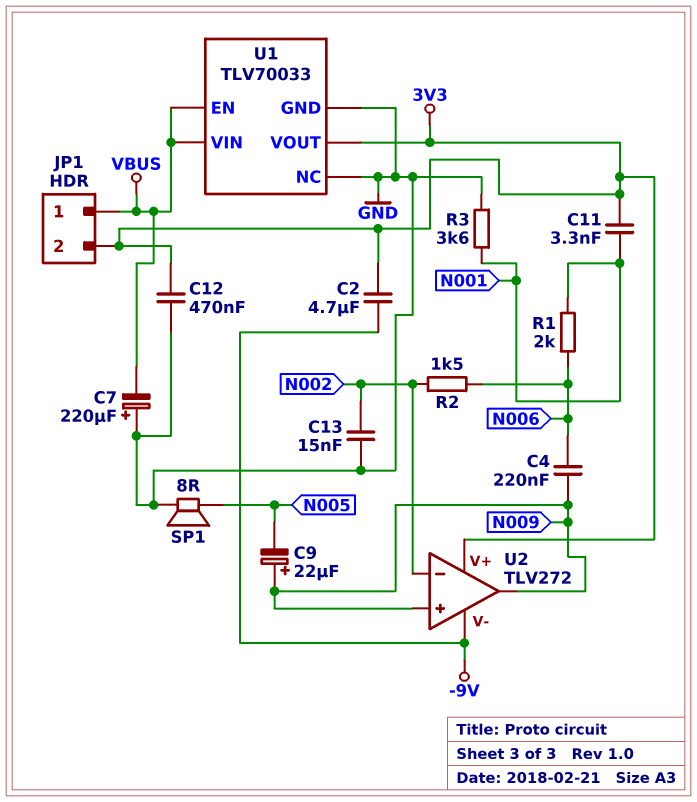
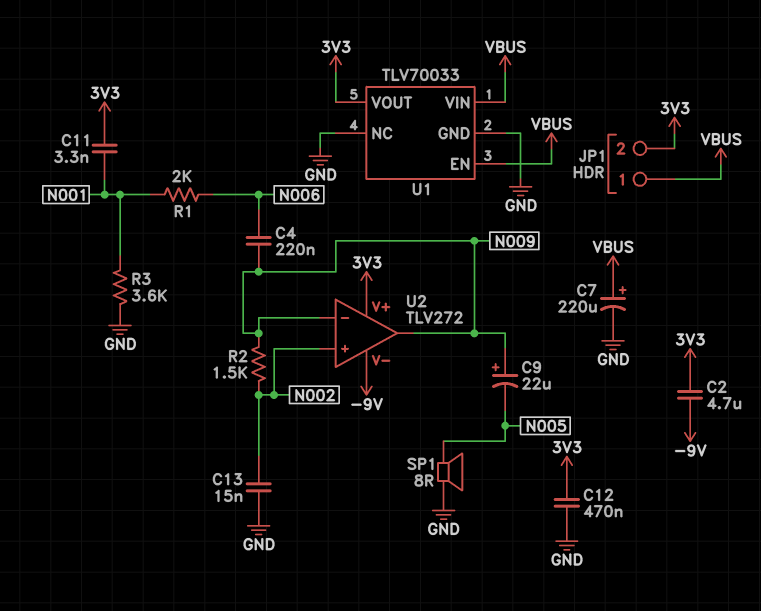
C7: 220uF (plus GND, minus VBUS) -> 220uF (plus VBUS, minus GND)
R2: 1.5k (N002, N006) -> 1.5k (N002, N009)
U2 pin in+: N009 -> N002
U2 pin in-: N002 -> N009

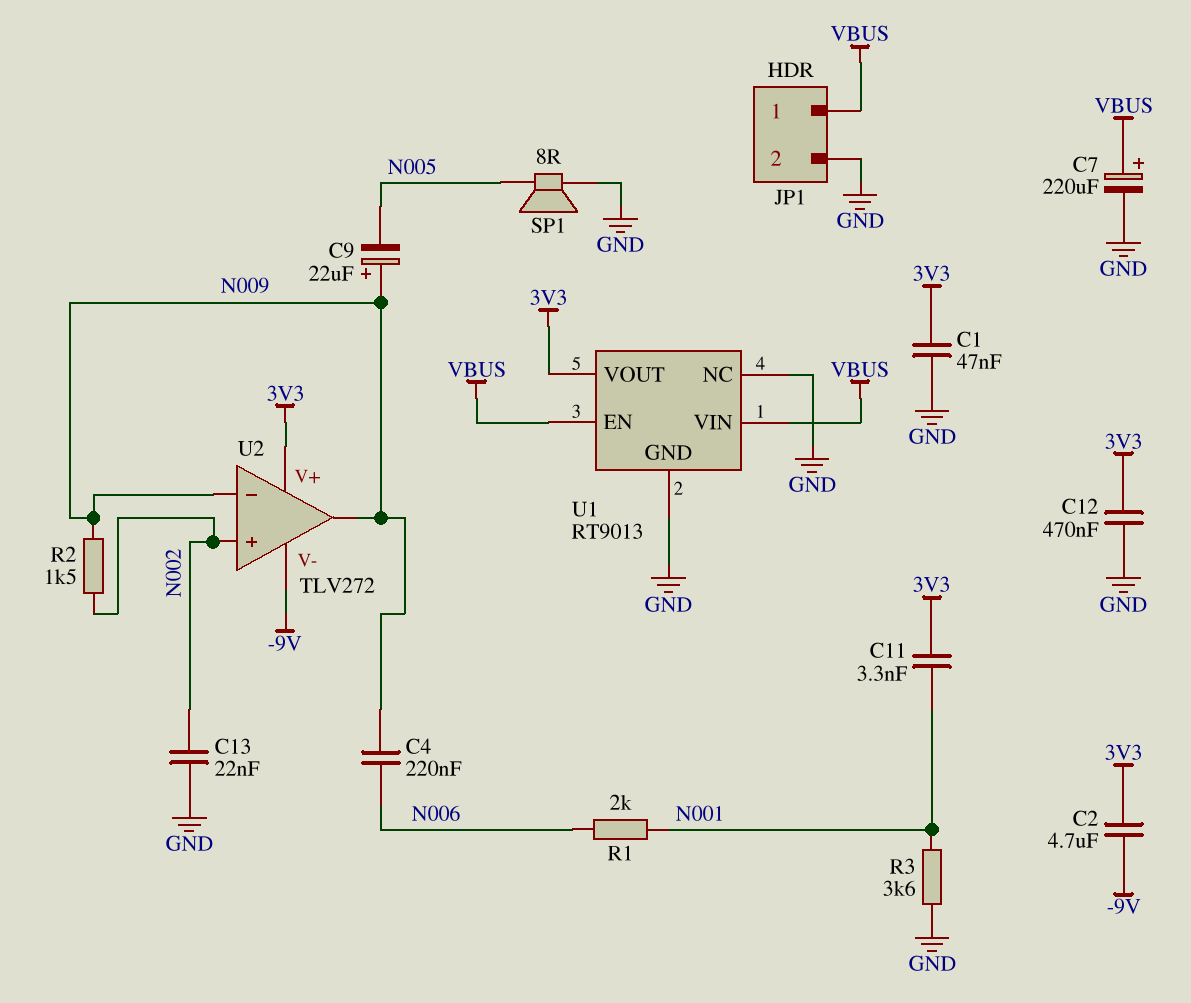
C1: none -> 47nF (3V3, GND)
C13: 15nF (GND, N002) -> 22nF (GND, N002)
JP1 pin 2: 3V3 -> GND
U1: TLV70033 -> RT9013

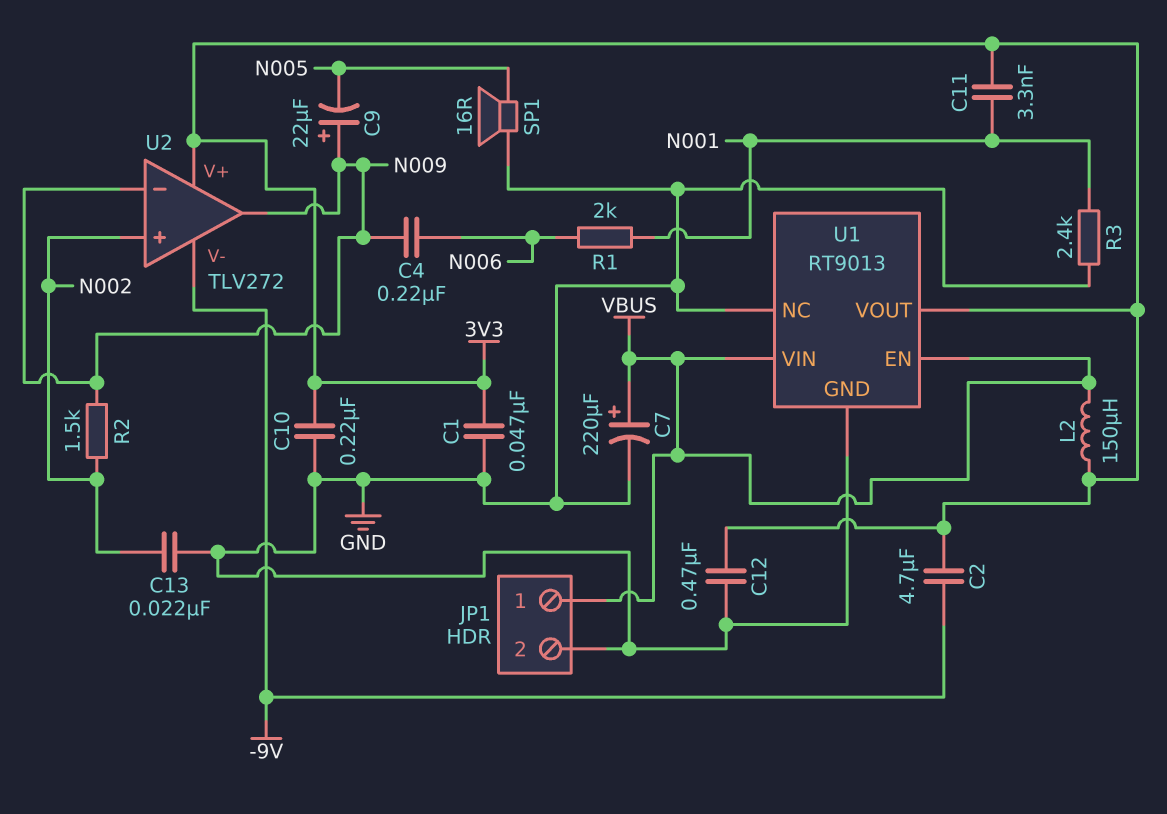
C10: none -> 220nF (3V3, GND)
L2: none -> 150uH (3V3, VBUS)
R3: 3.6k (GND, N001) -> 2.4k (GND, N001)
SP1: speaker 8R (GND, N005) -> speaker 16R (GND, N005)

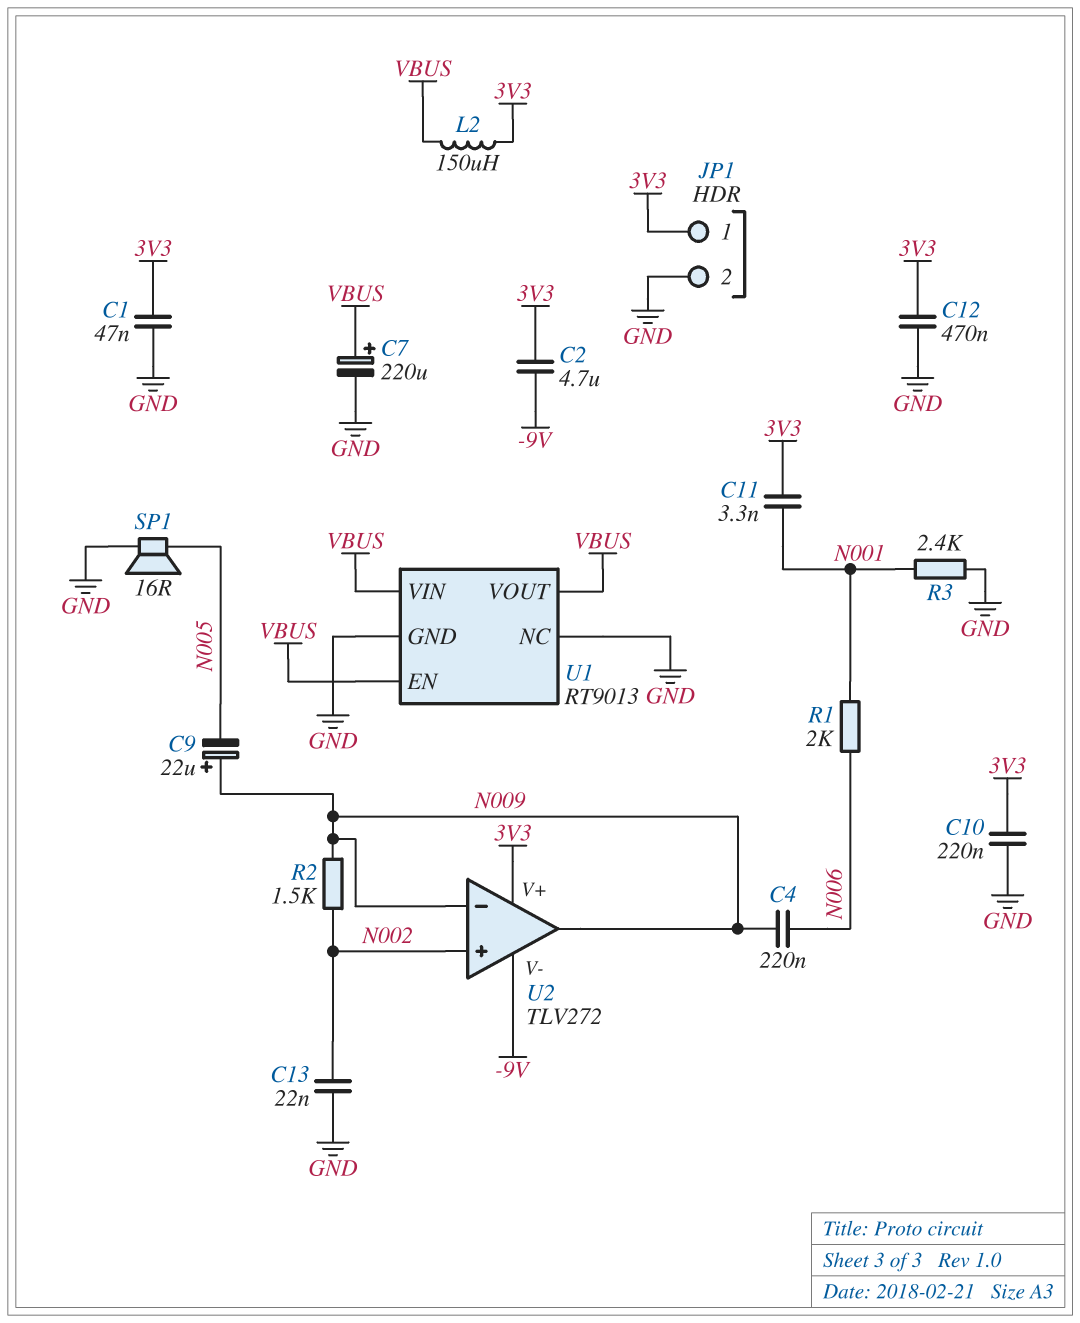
JP1 pin 1: VBUS -> 3V3
U1 pin VOUT: 3V3 -> VBUS

